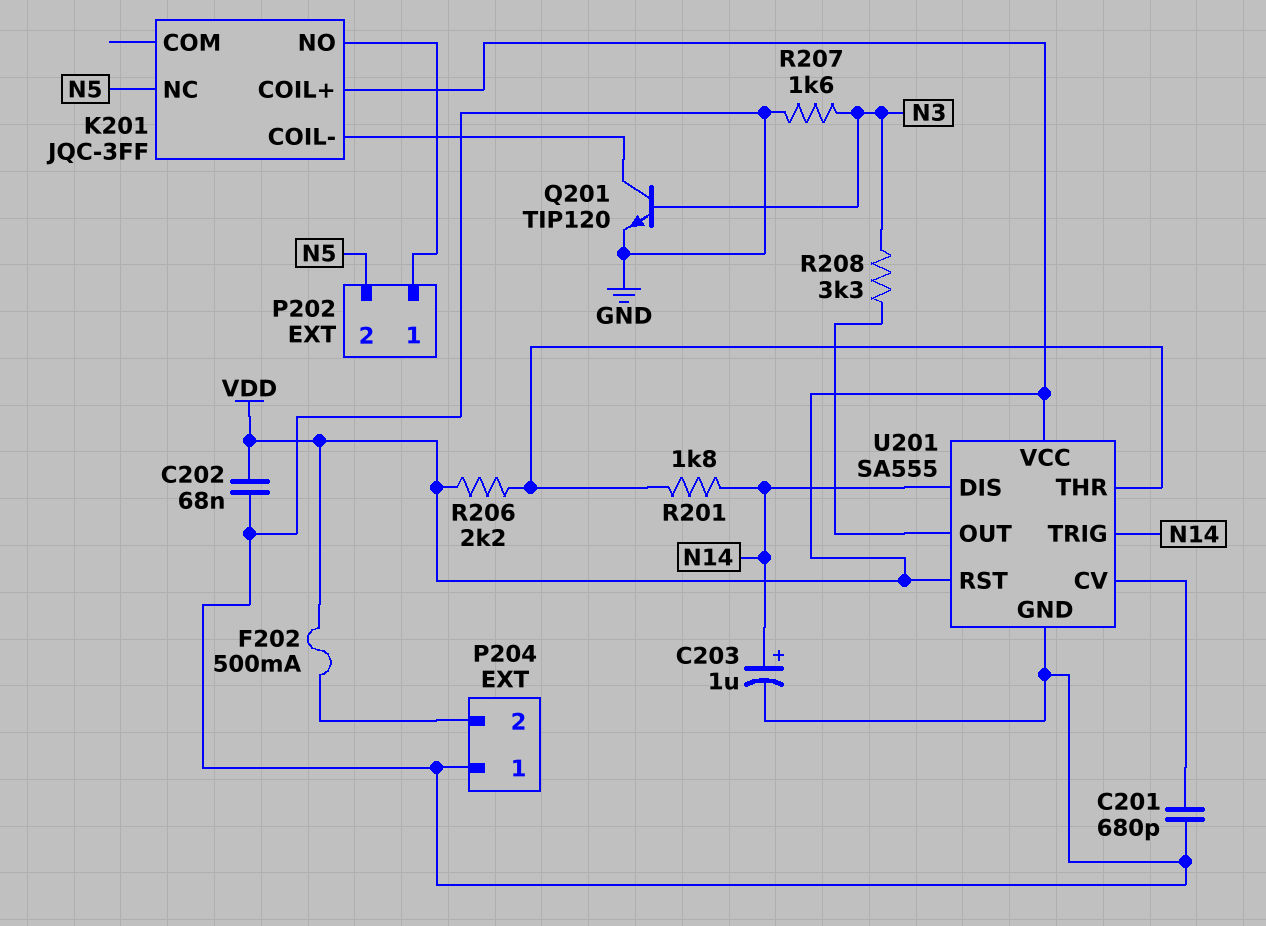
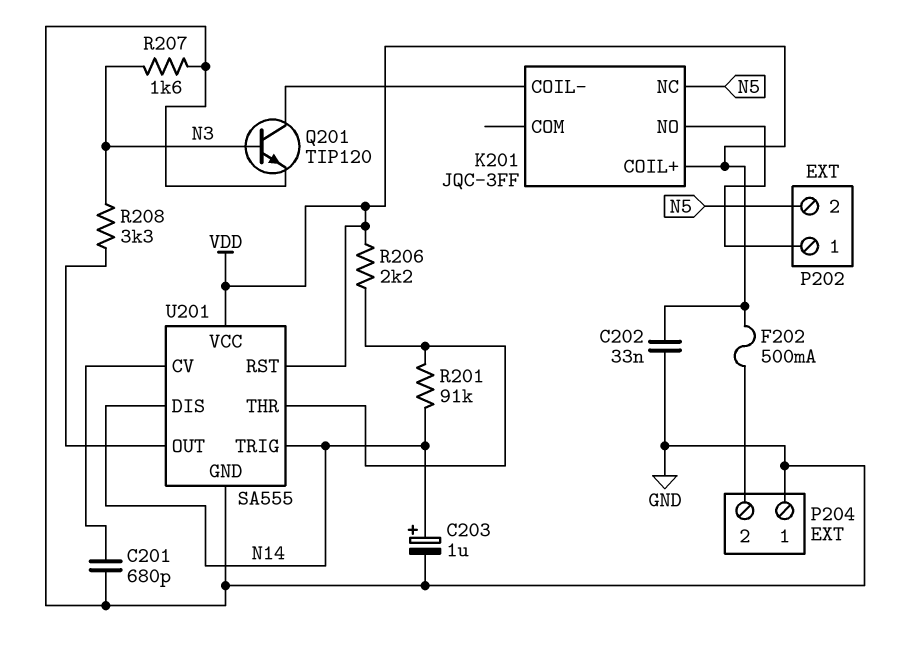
C202: 68nF (GND, VDD) -> 33nF (GND, VDD)
R201: 1.8k (N14, U201/THR) -> 91k (N14, U201/THR)

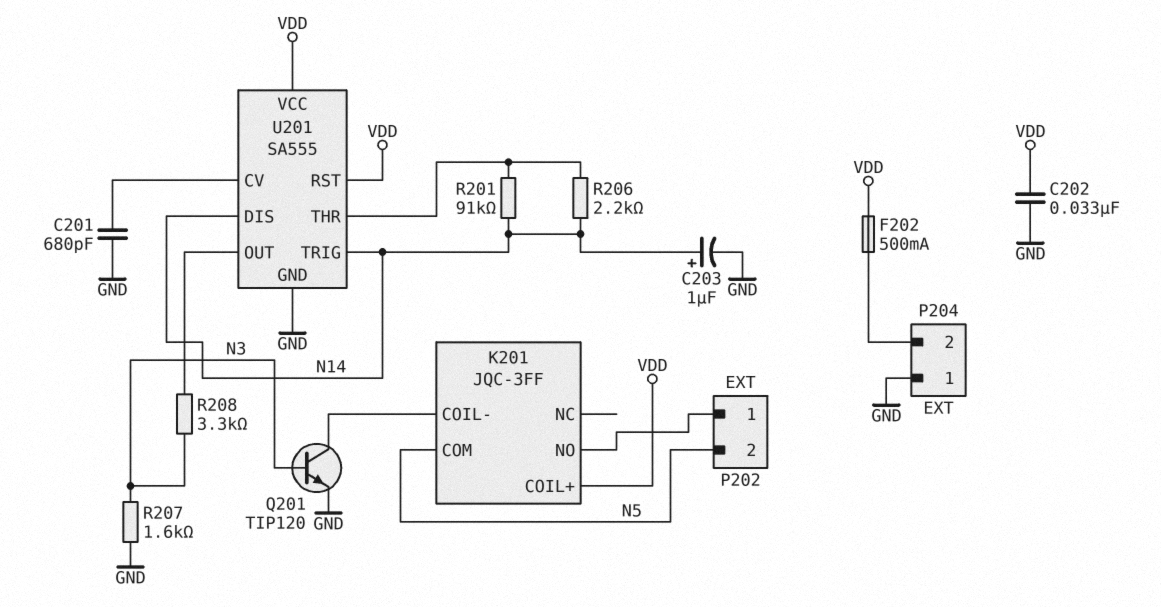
K201 pin COM: none -> N5
K201 pin NC: N5 -> none
R206: 2.2k (U201/THR, VDD) -> 2.2k (N14, U201/THR)

